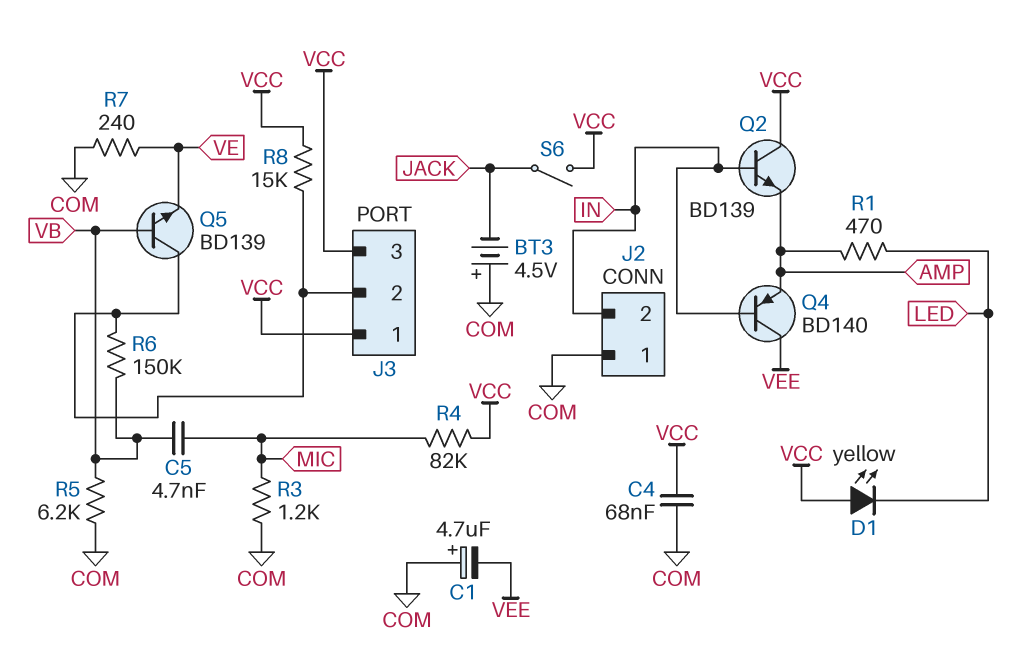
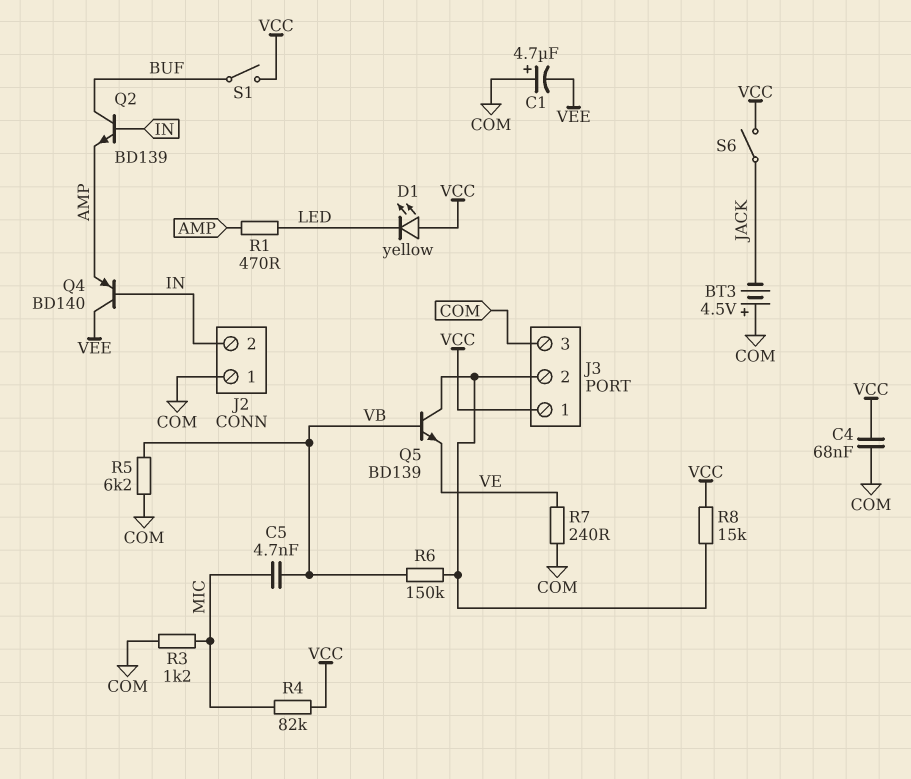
J3 pin 3: VCC -> COM
Q2: NPN BD139 (B IN, C VCC, E AMP) -> NPN BD139 (B IN, C BUF, E AMP)
S1: none -> switch (BUF, VCC)

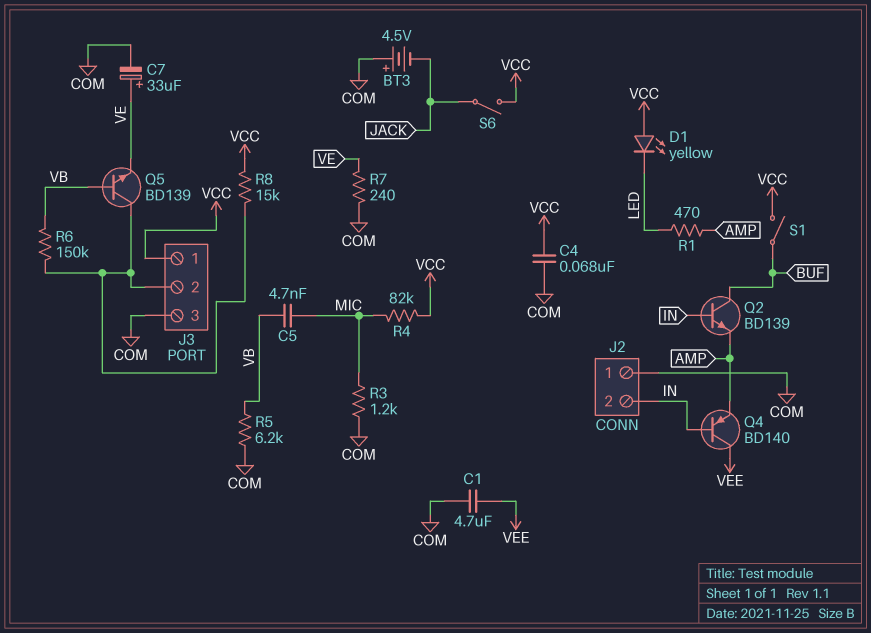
C1: 4.7uF (plus COM, minus VEE) -> 4.7uF (COM, VEE)
C7: none -> 33uF (plus VE, minus COM)

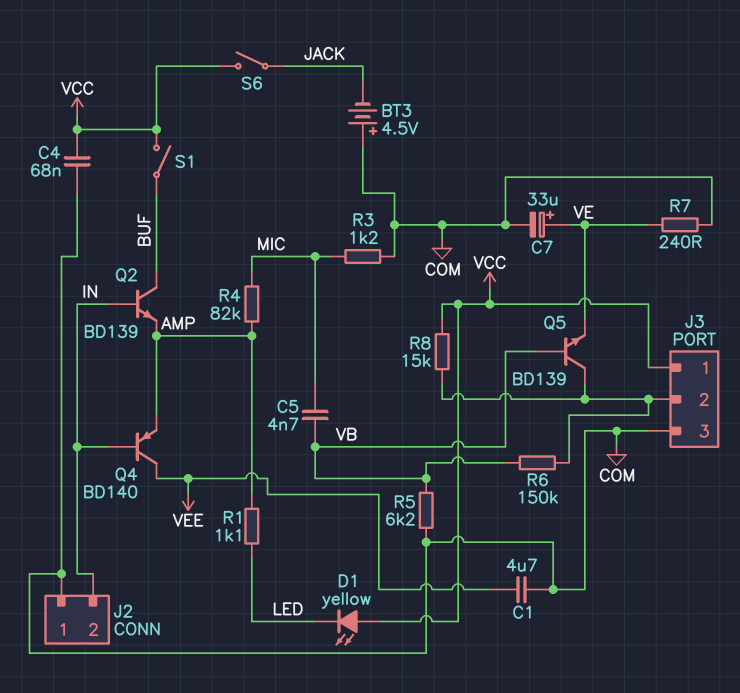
R1: 470 (AMP, LED) -> 1.1k (AMP, LED)
R4: 82k (MIC, VCC) -> 82k (AMP, MIC)

